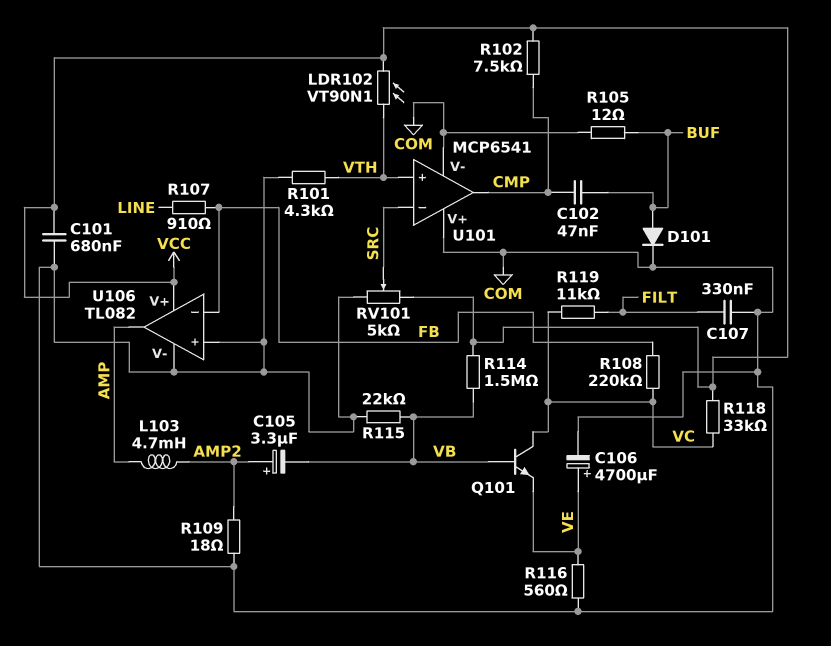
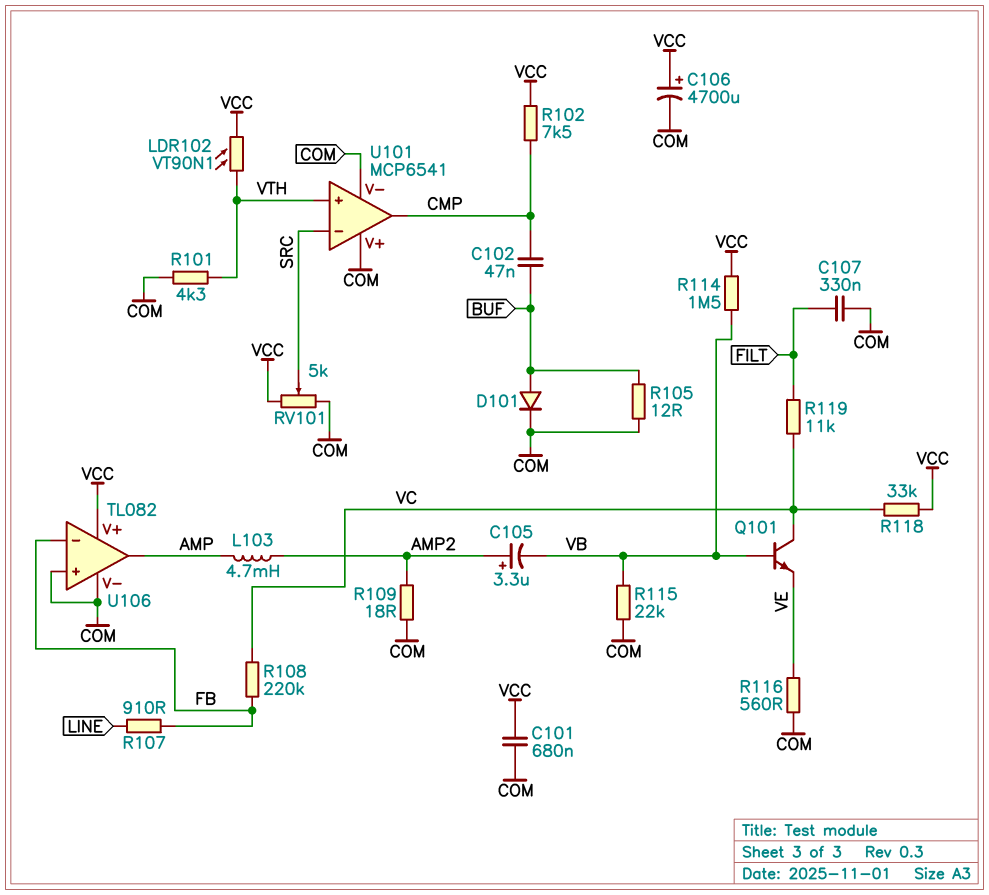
C106: 4700uF (plus VE, minus COM) -> 4700uF (plus VCC, minus COM)

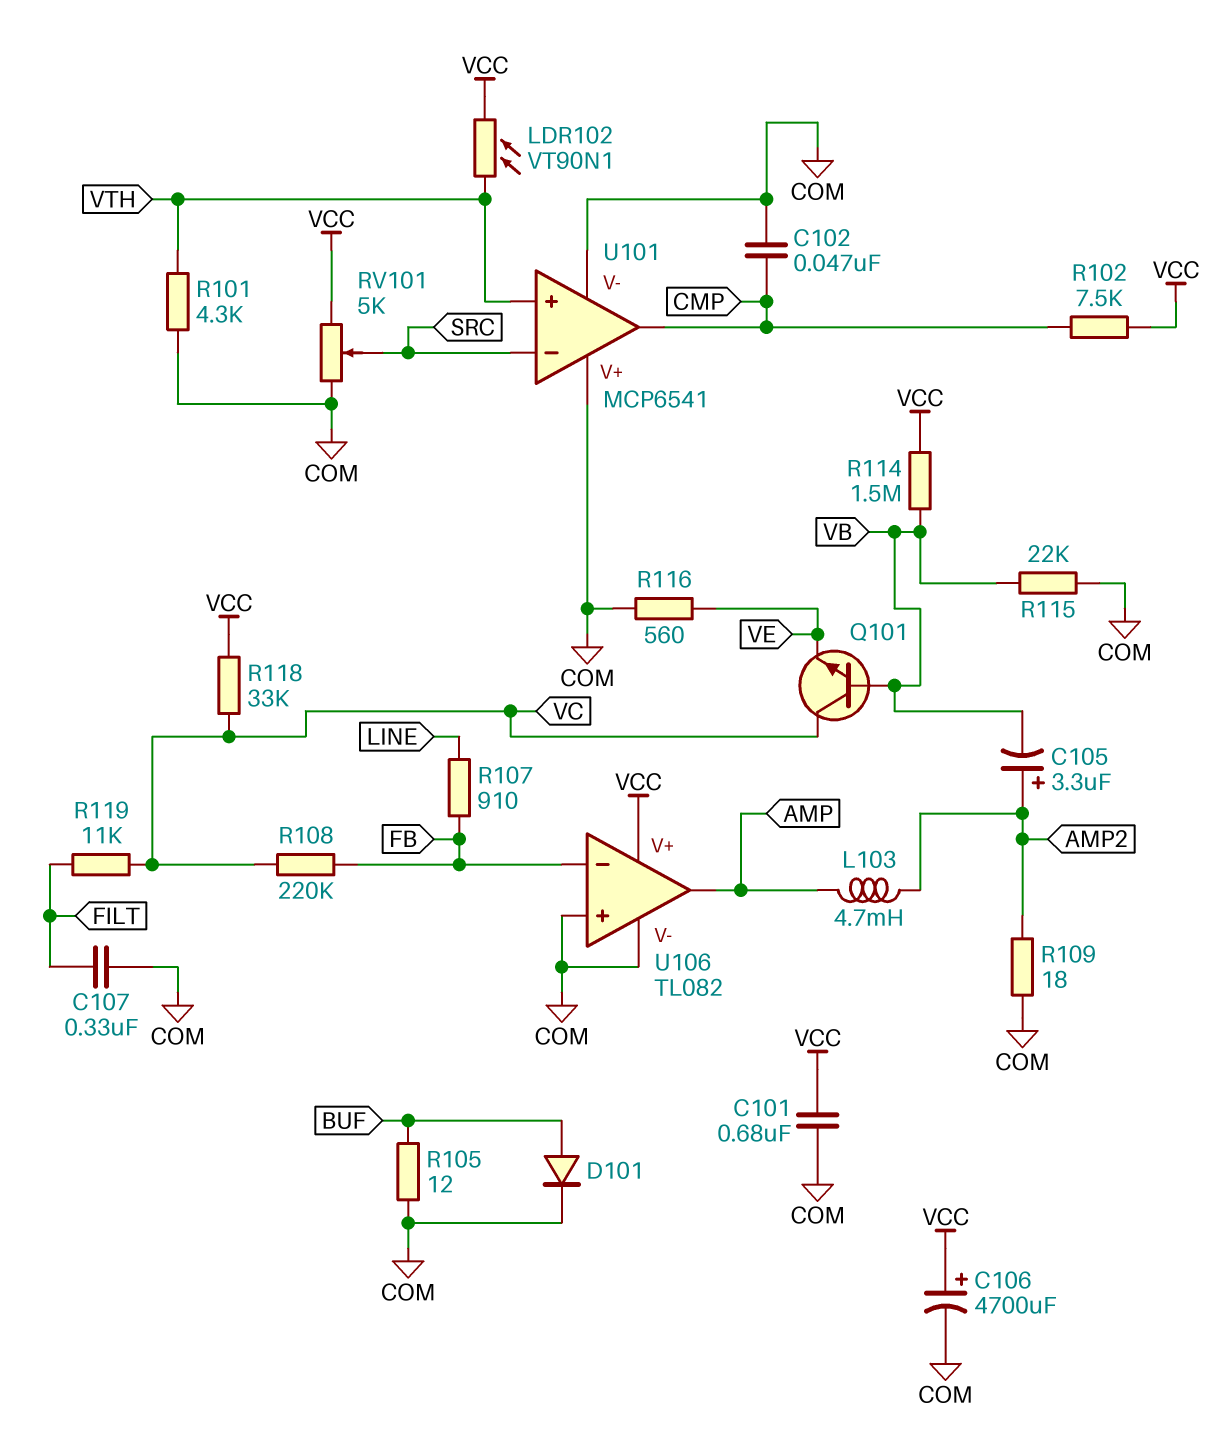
C102: 47nF (BUF, CMP) -> 47nF (CMP, COM)

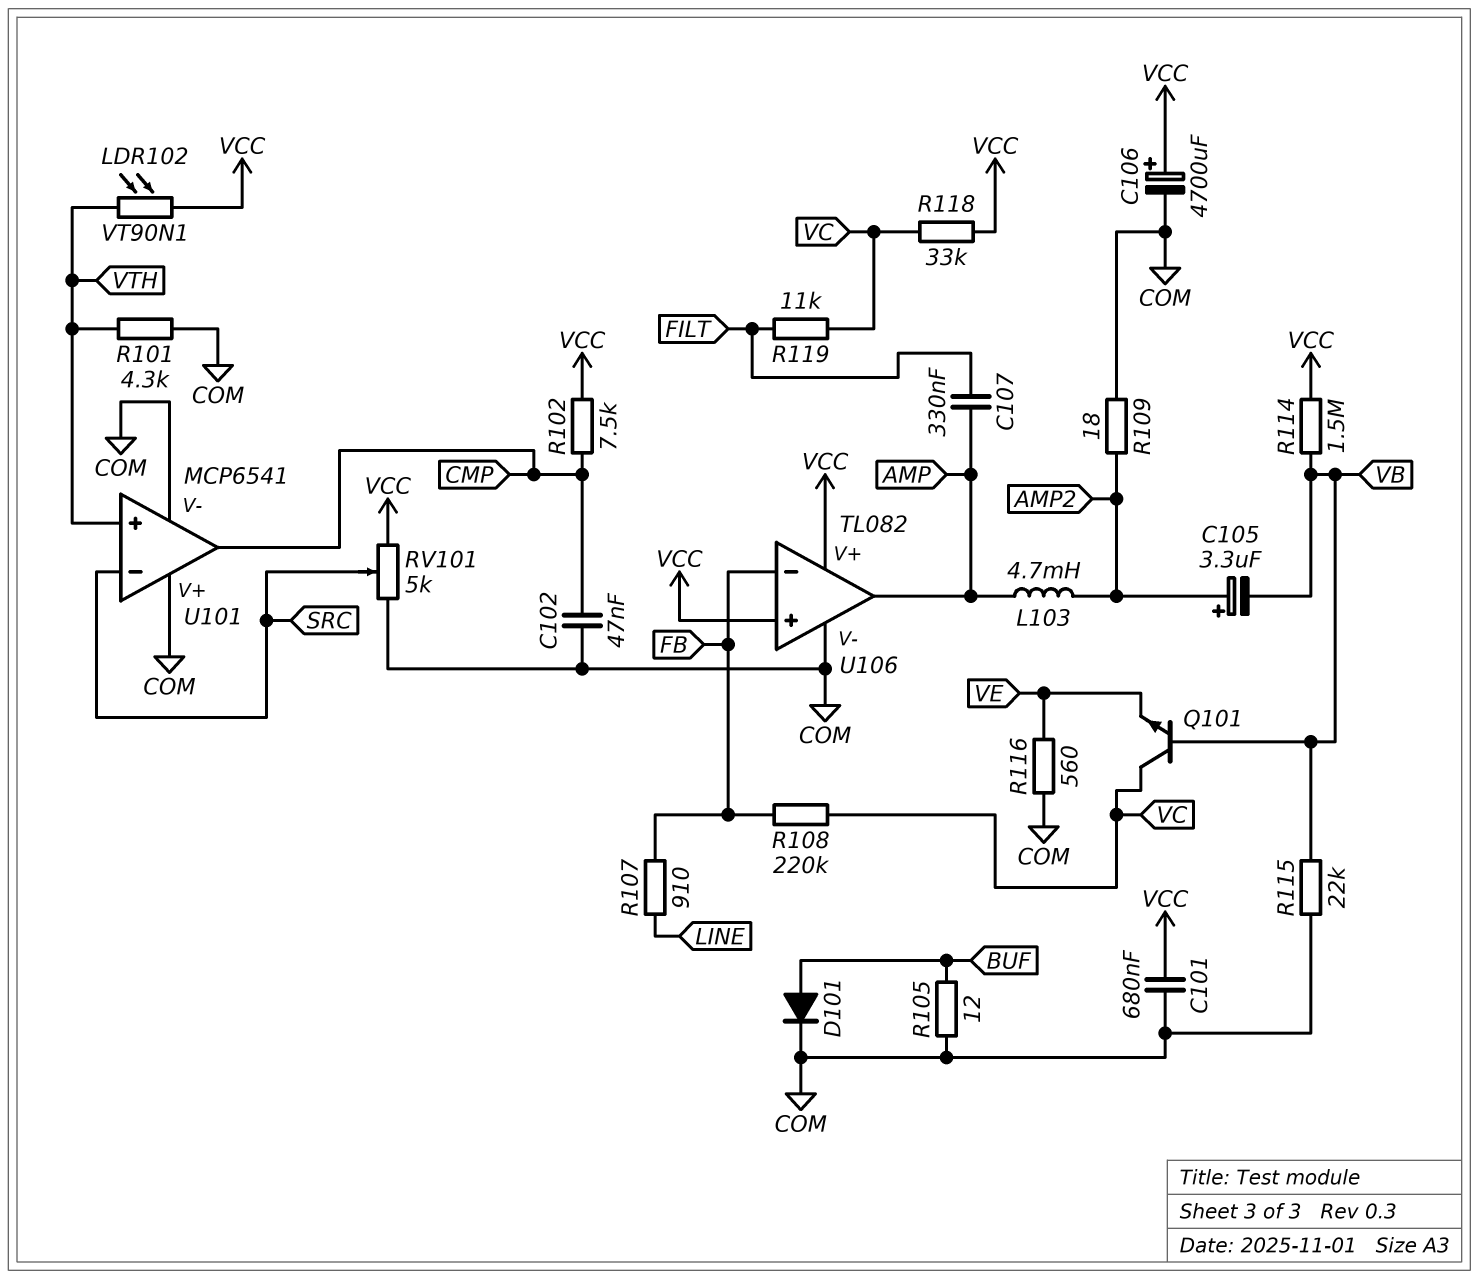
C107: 330nF (COM, FILT) -> 330nF (AMP, FILT)
U106 pin in+: COM -> VCC

